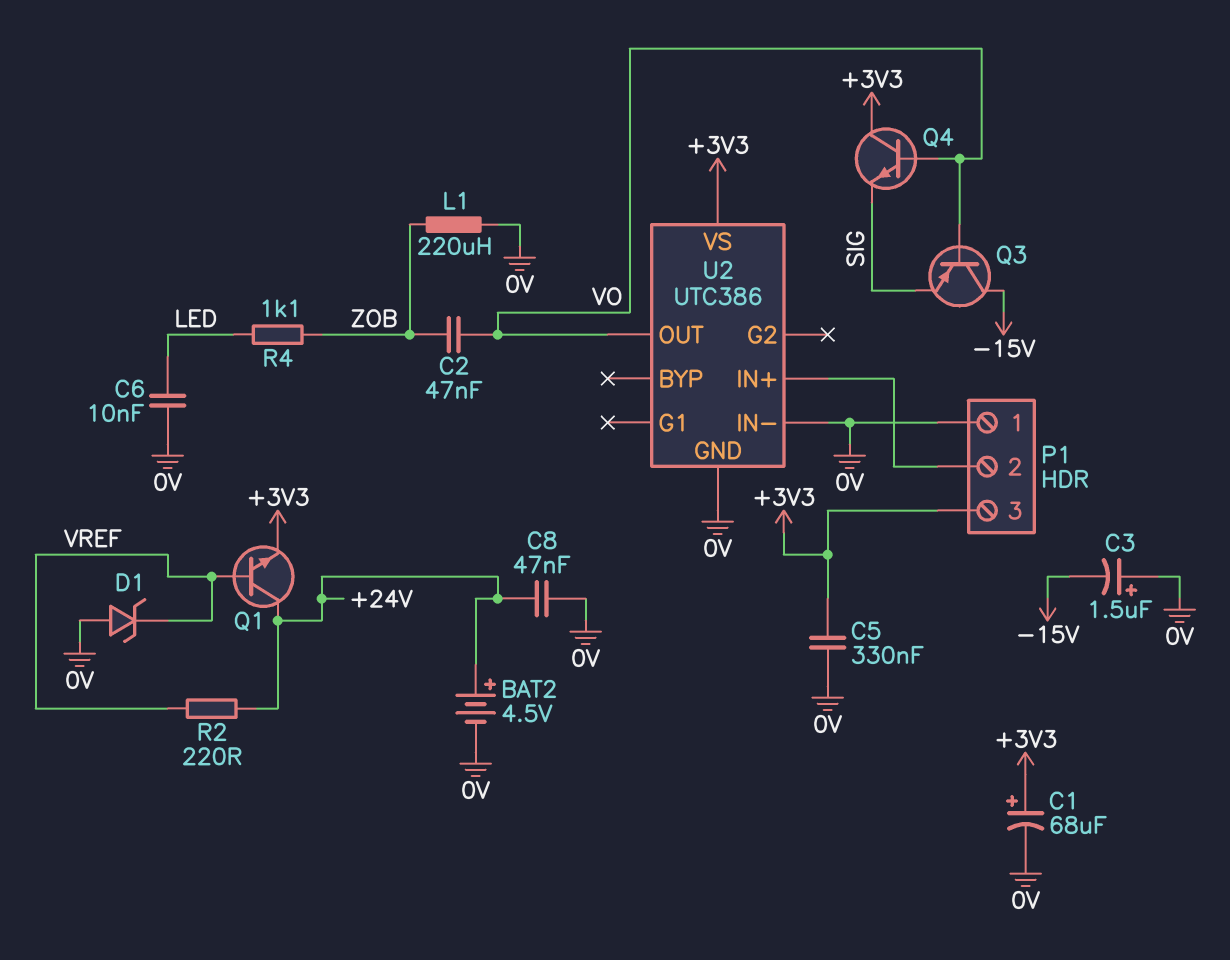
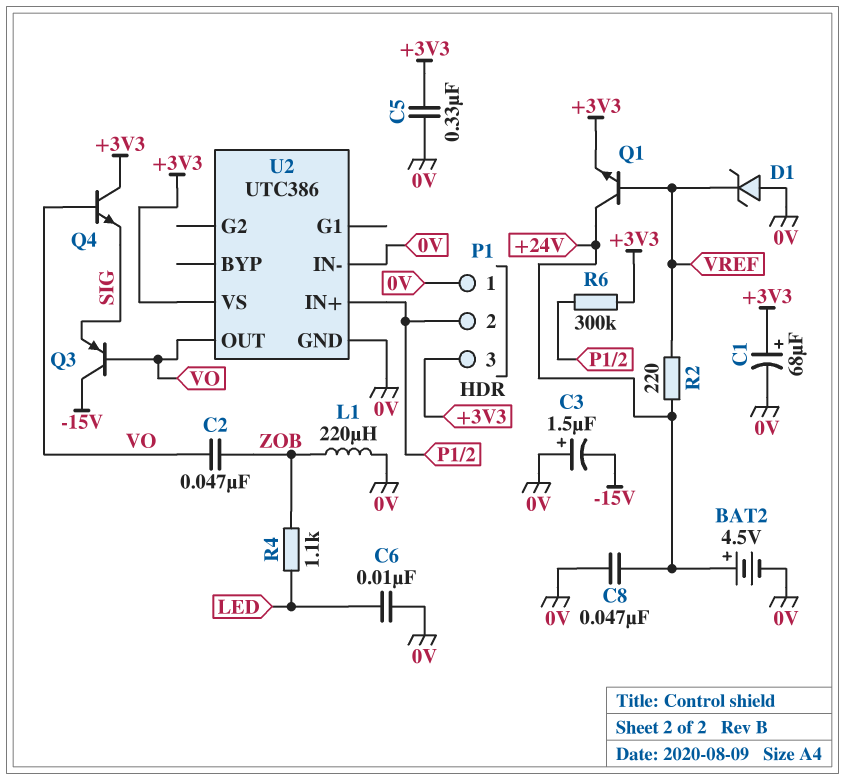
R6: none -> 300k (+3V3, P1/2)

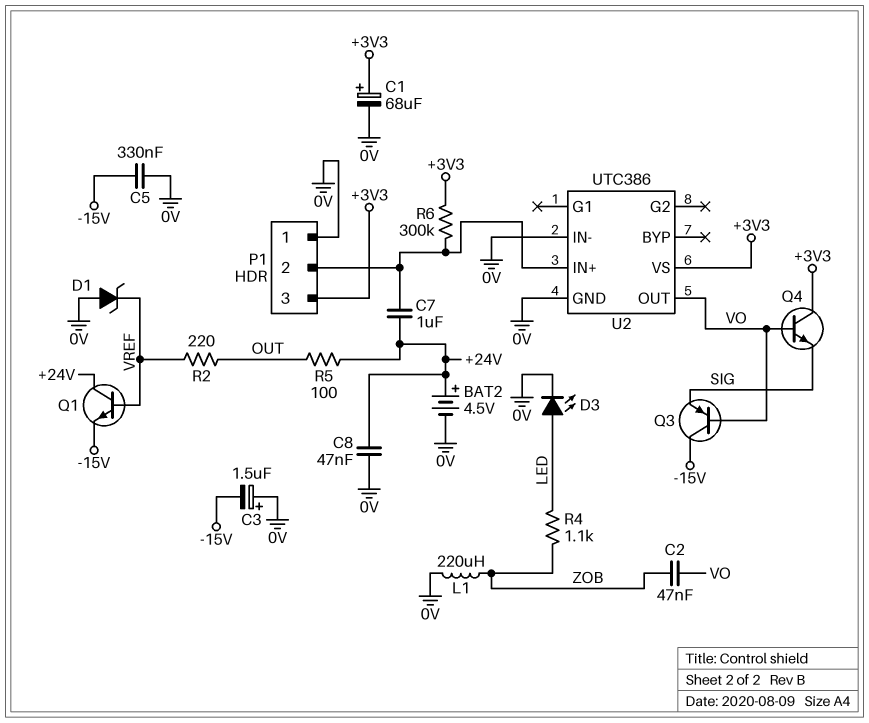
C5: 330nF (+3V3, 0V) -> 330nF (-15V, 0V)
C6: 10nF (0V, LED) -> none
C7: none -> 1uF (+24V, P1/2)
D3: none -> LED (A LED, K 0V)
Q1: NPN (B VREF, C +24V, E +3V3) -> NPN (B VREF, C +24V, E -15V)
R2: 220 (+24V, VREF) -> 220 (OUT, VREF)
R5: none -> 100 (+24V, OUT)

